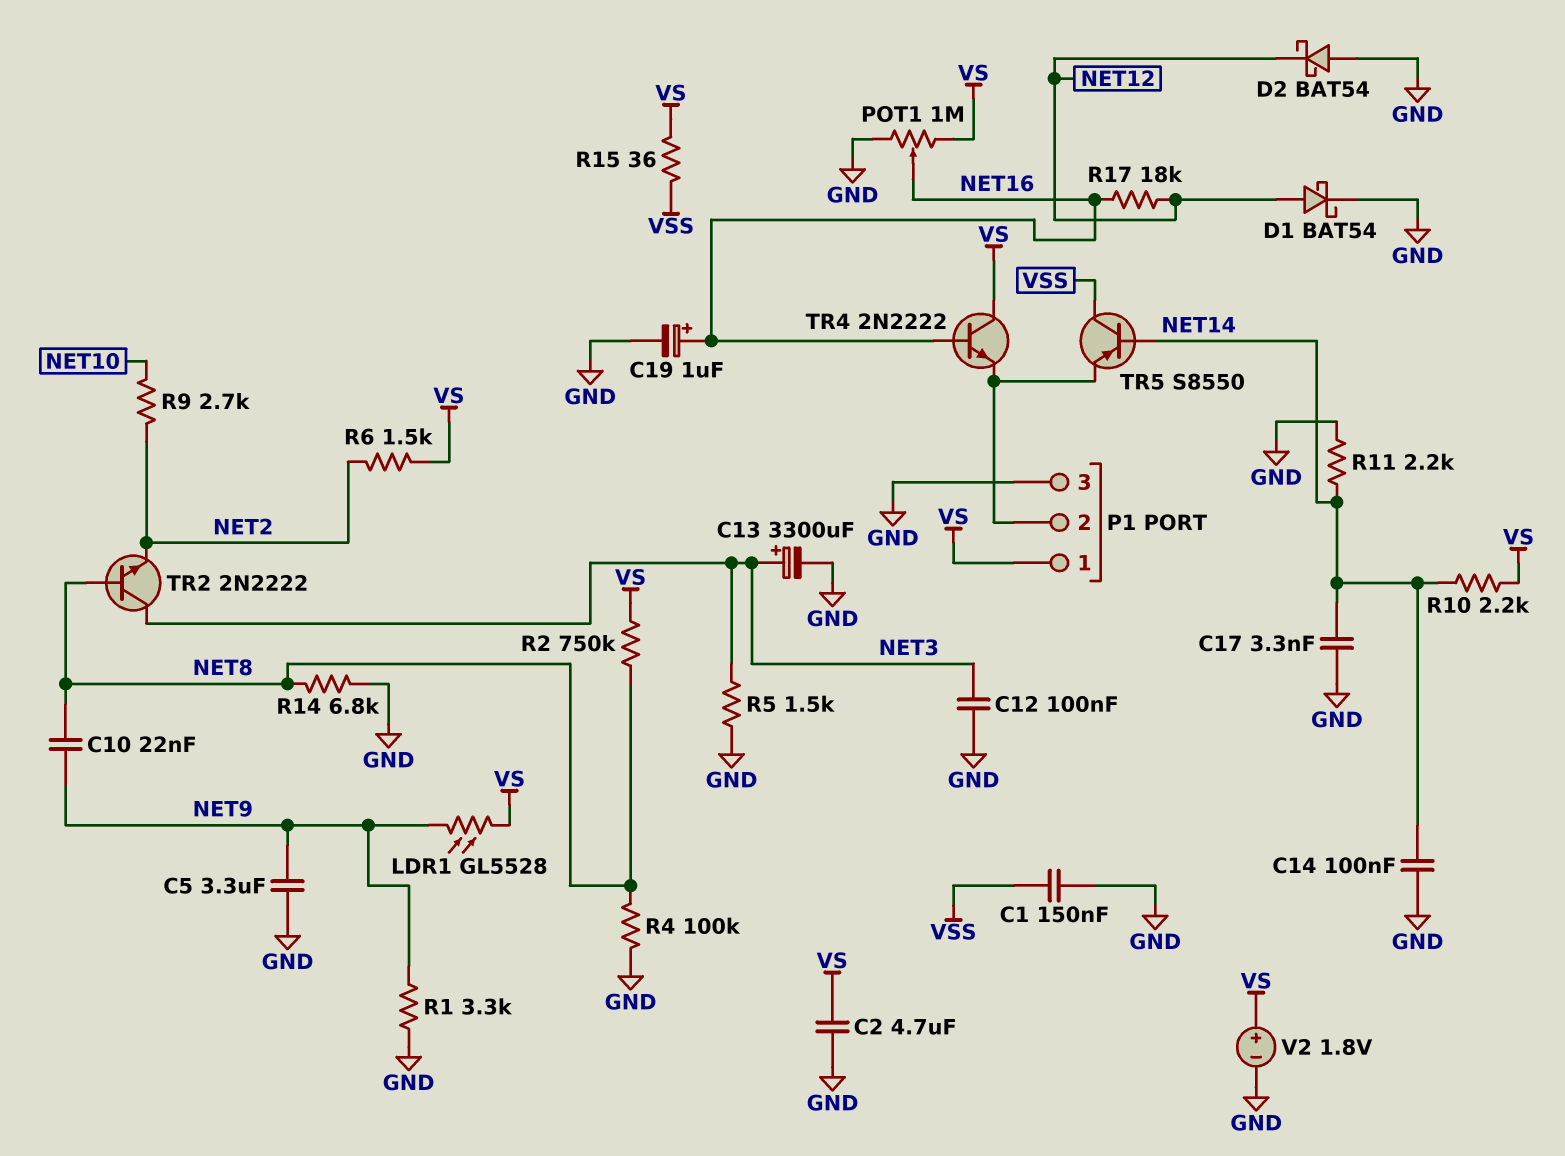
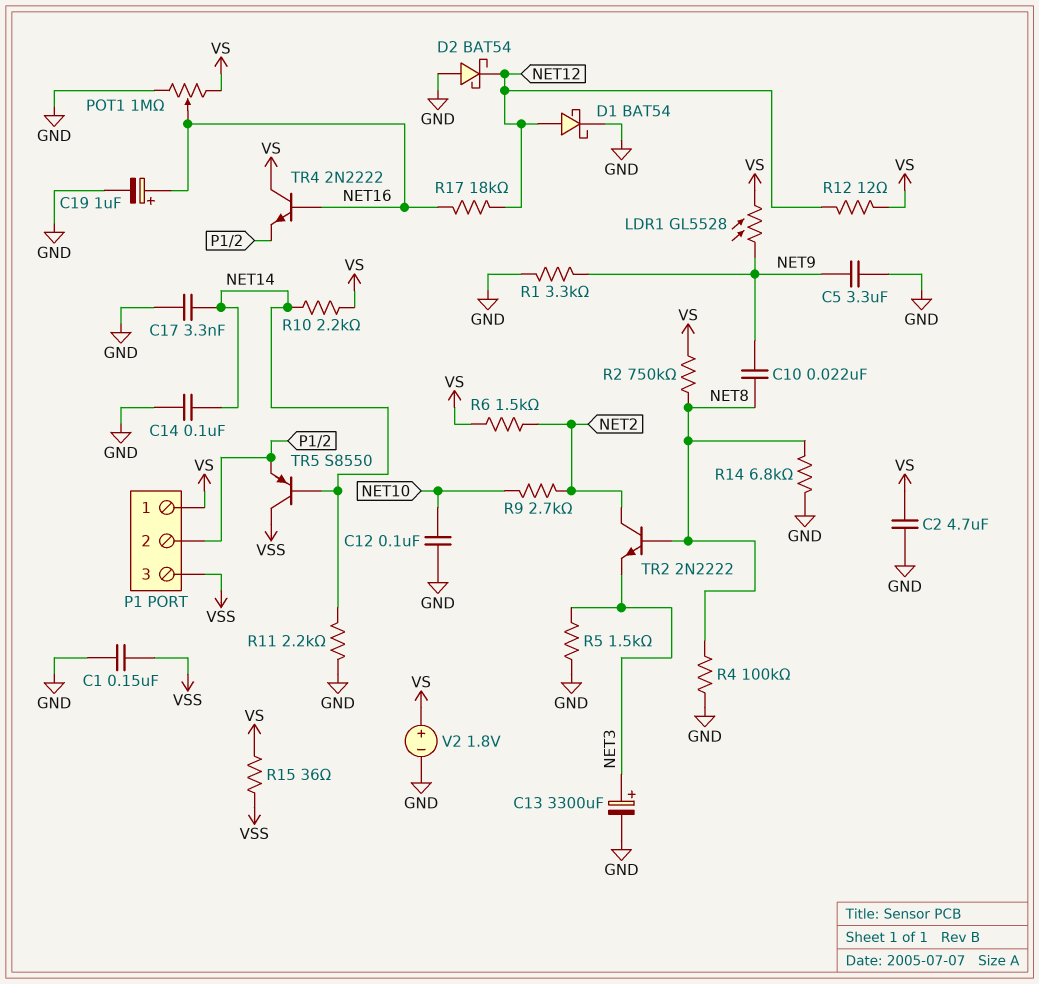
C12: 100nF (GND, NET3) -> 100nF (GND, NET10)
P1 pin 3: GND -> VSS
R12: none -> 12 (NET12, VS)
TR2: NPN 2N2222 (B NET8, C NET3, E NET2) -> NPN 2N2222 (B NET8, C NET2, E NET3)

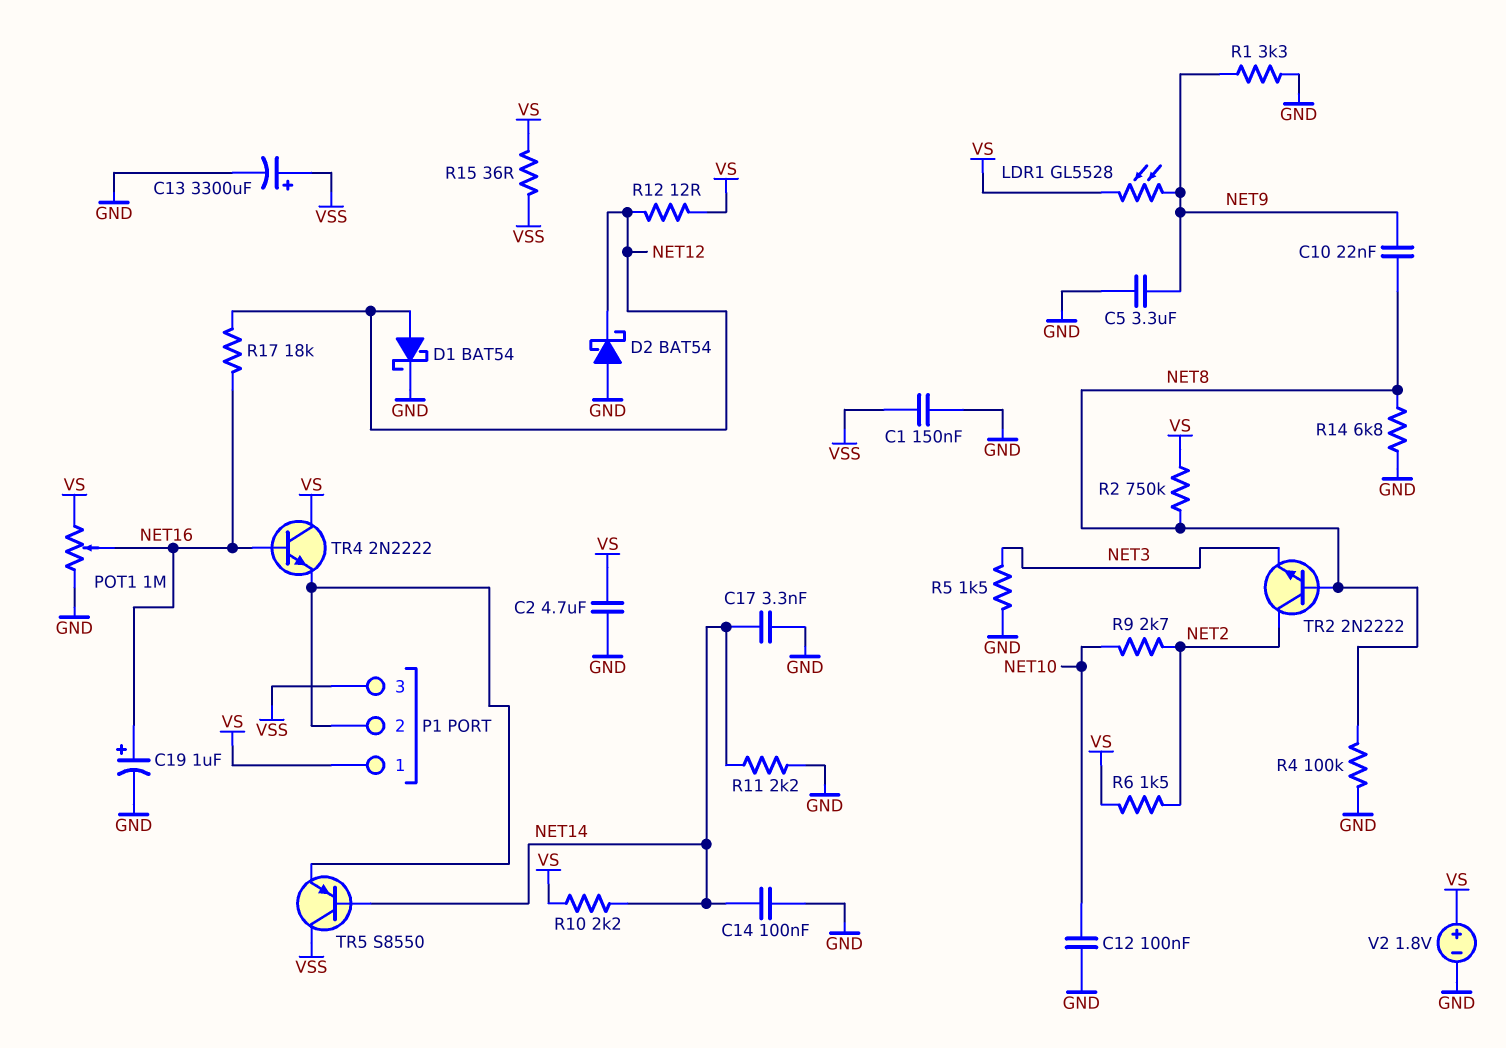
C13: 3300uF (plus NET3, minus GND) -> 3300uF (plus VSS, minus GND)

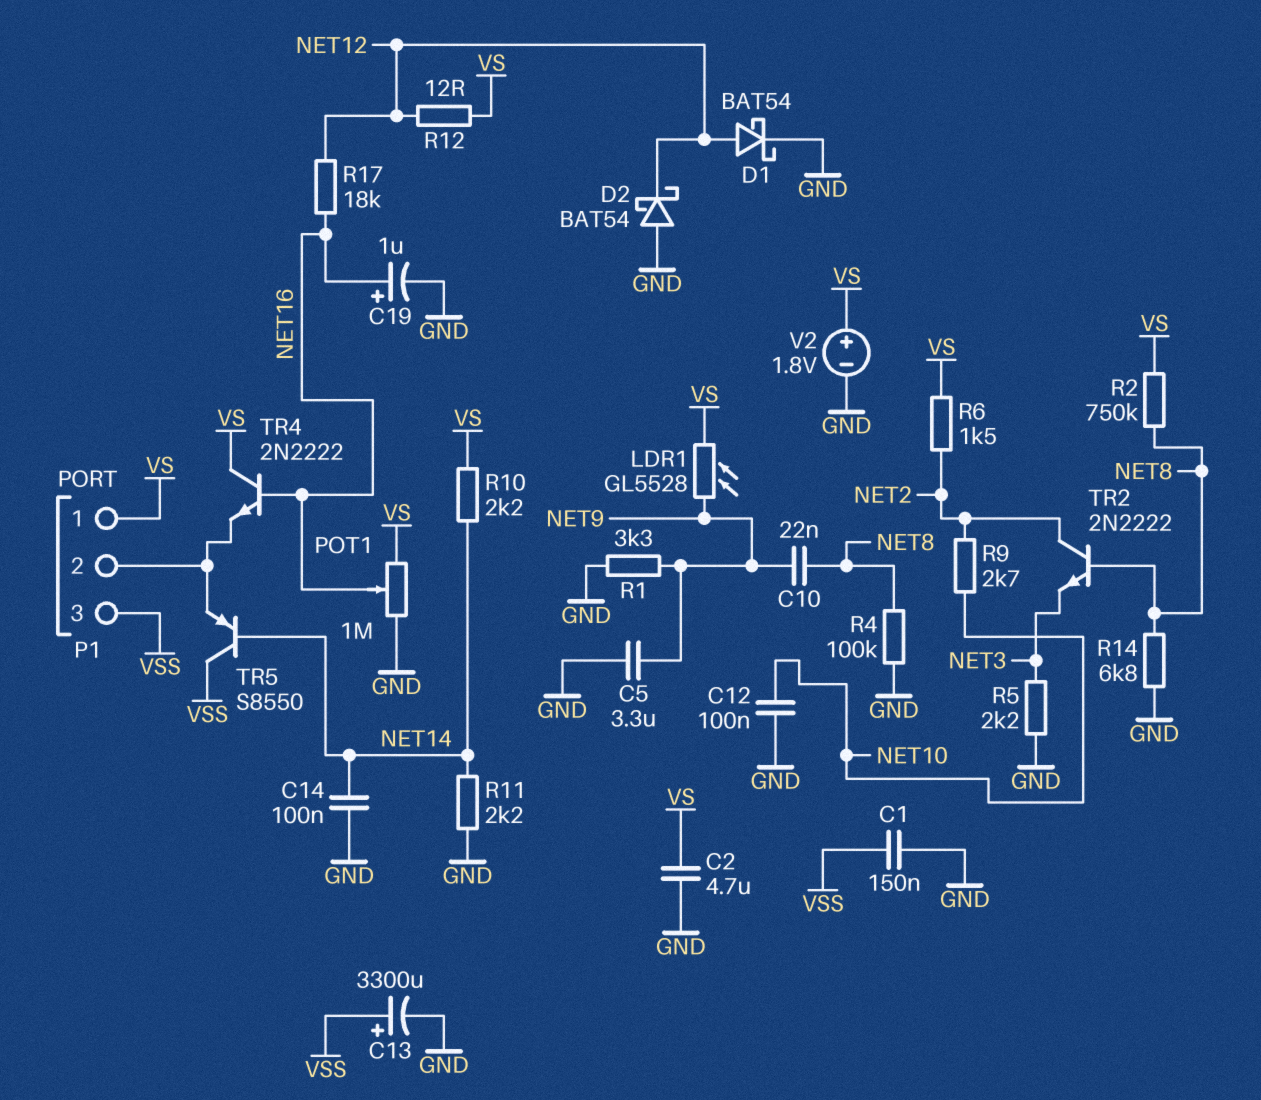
C17: 3.3nF (GND, NET14) -> none
R5: 1.5k (GND, NET3) -> 2.2k (GND, NET3)
R15: 36 (VS, VSS) -> none

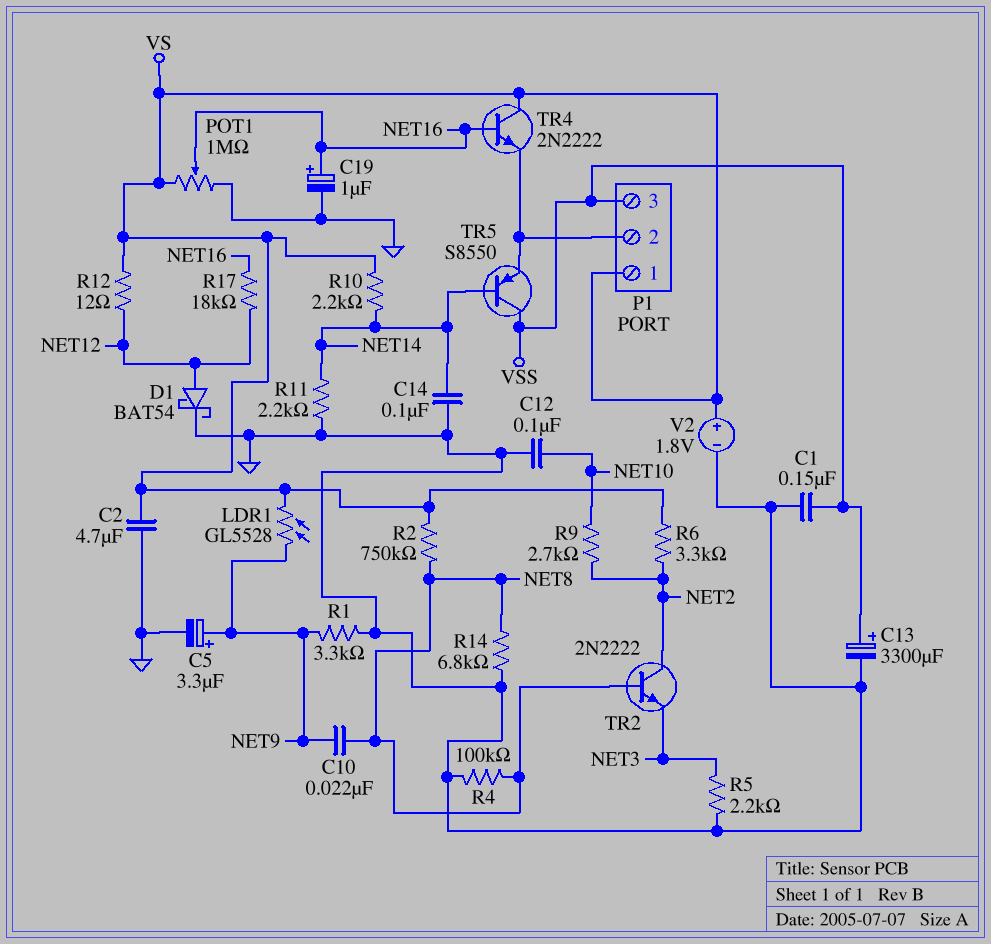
C5: 3.3uF (GND, NET9) -> 3.3uF (plus NET9, minus GND)
D2: schottky BAT54 (A GND, K NET12) -> none
R6: 1.5k (NET2, VS) -> 3.3k (NET2, VS)

